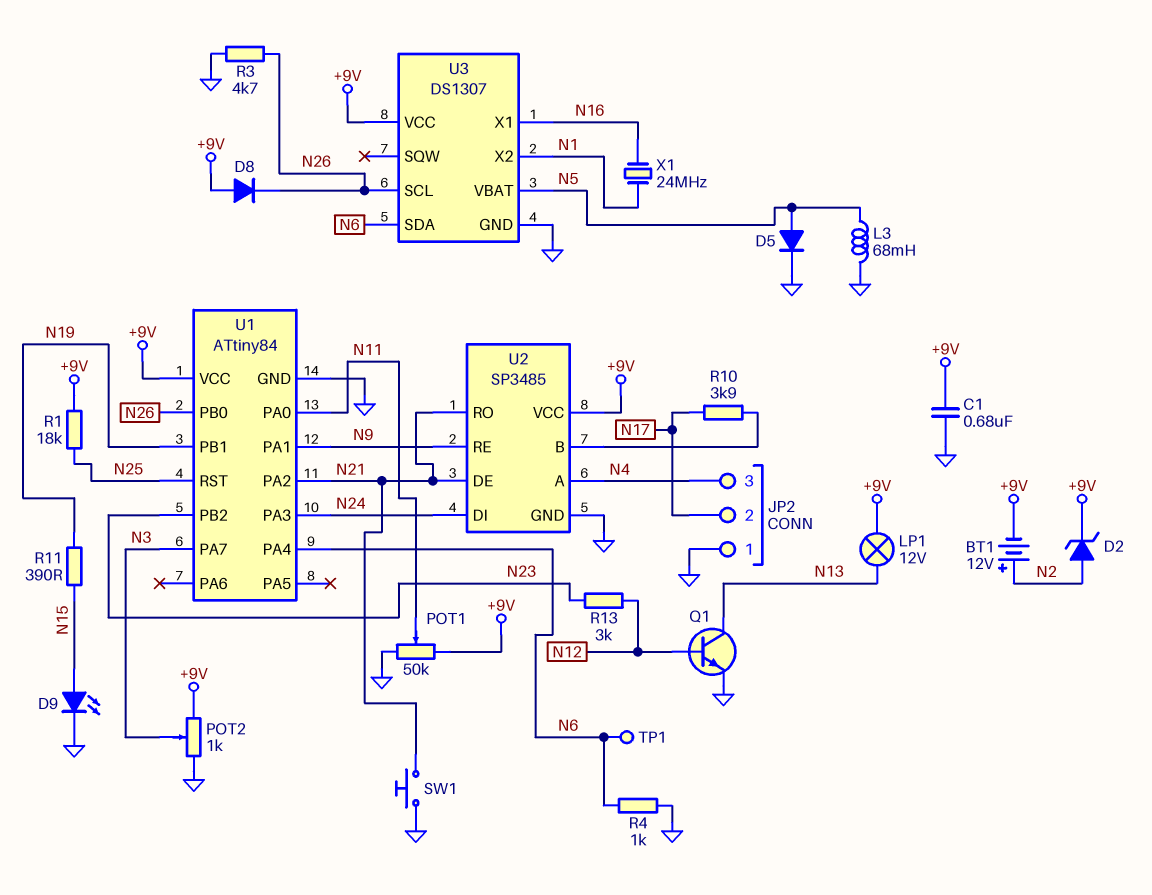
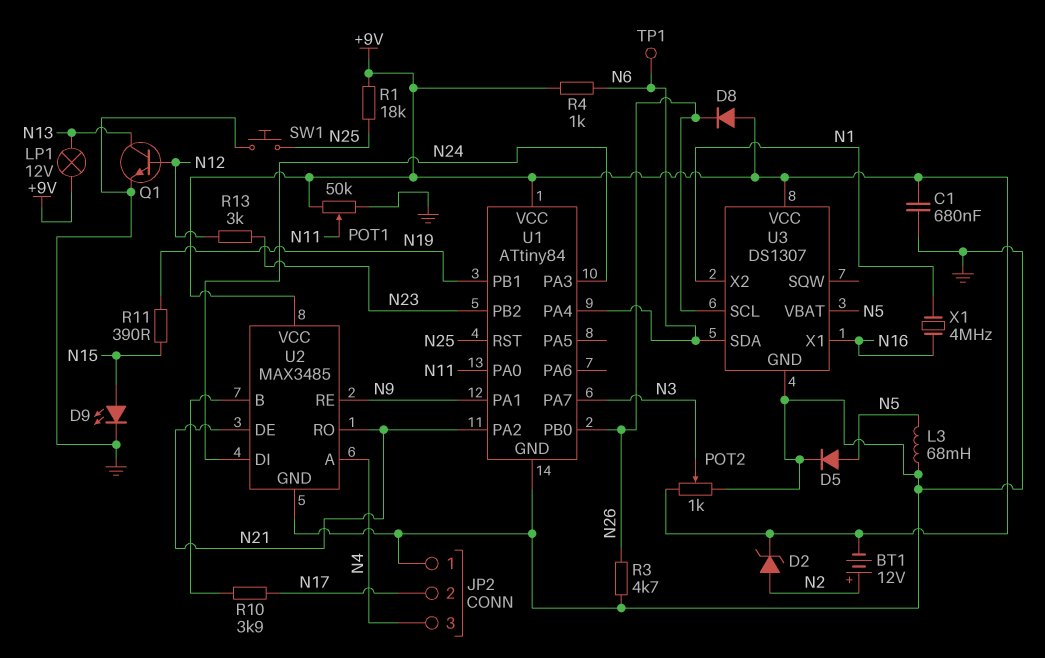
R4: 1k (GND, N6) -> 1k (+9V, N6)
SW1: button (GND, N21) -> button (GND, N25)
U2: SP3485 -> MAX3485
X1: 24MHz (N1, N16) -> 4MHz (N1, N16)

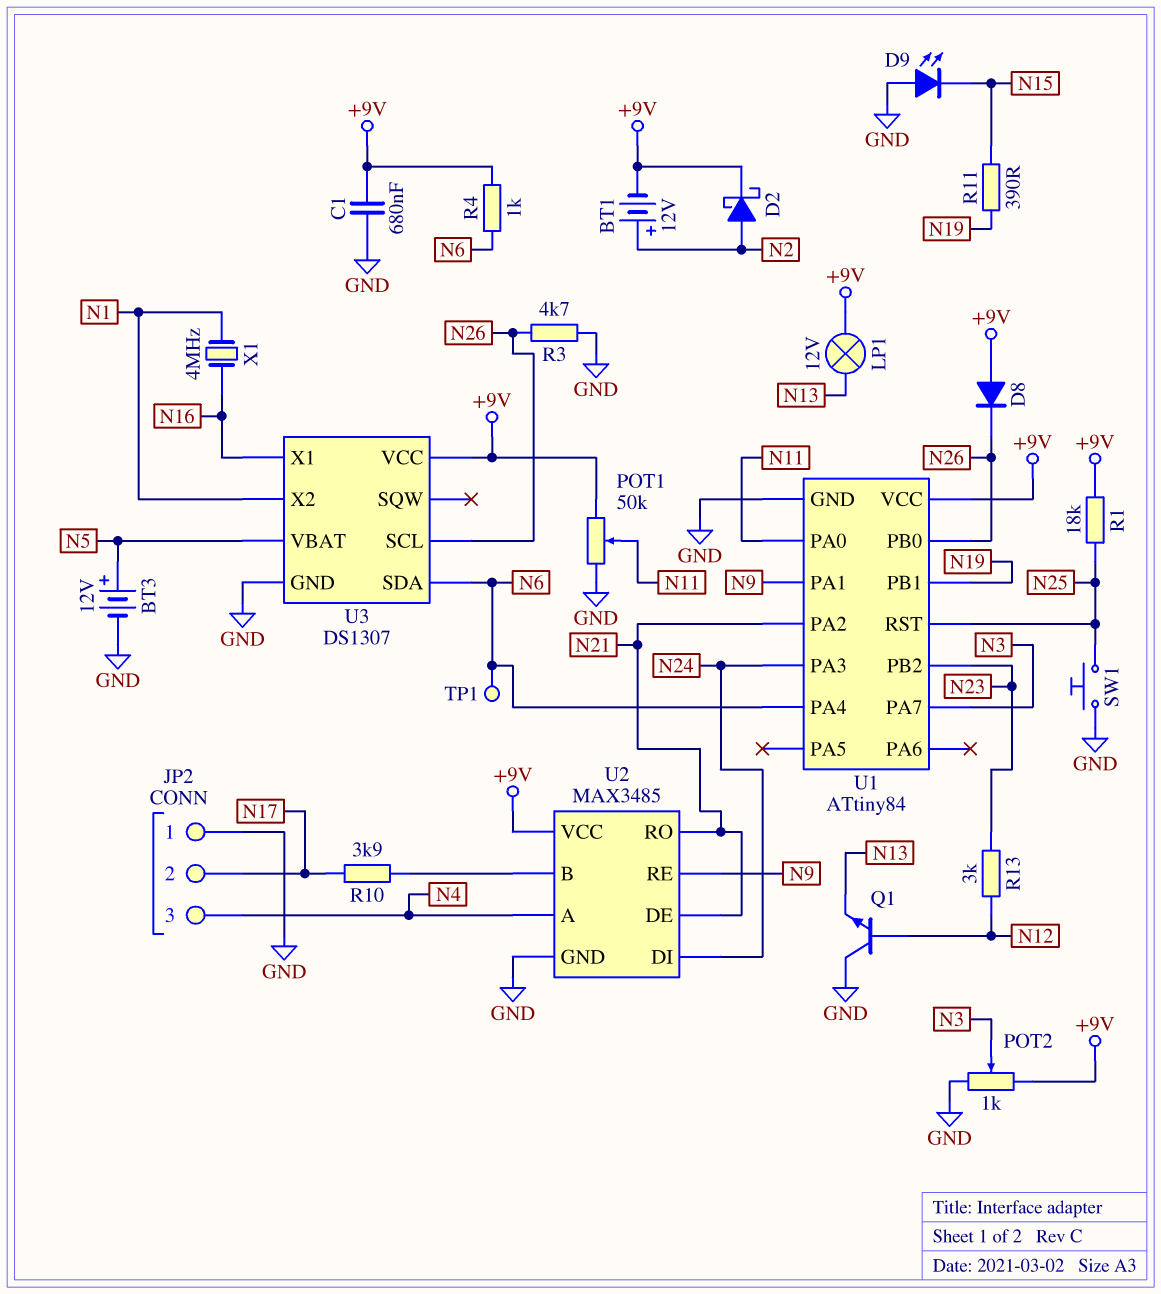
BT3: none -> 12V (plus N5, minus GND)
D2: zener (A N2, K +9V) -> schottky (A N2, K +9V)
D5: diode (A N5, K GND) -> none
D9: LED (A N15, K GND) -> LED (A GND, K N15)
L3: 68mH (GND, N5) -> none
Q1: NPN (B N12, C N13, E GND) -> NPN (B N12, C GND, E N13)

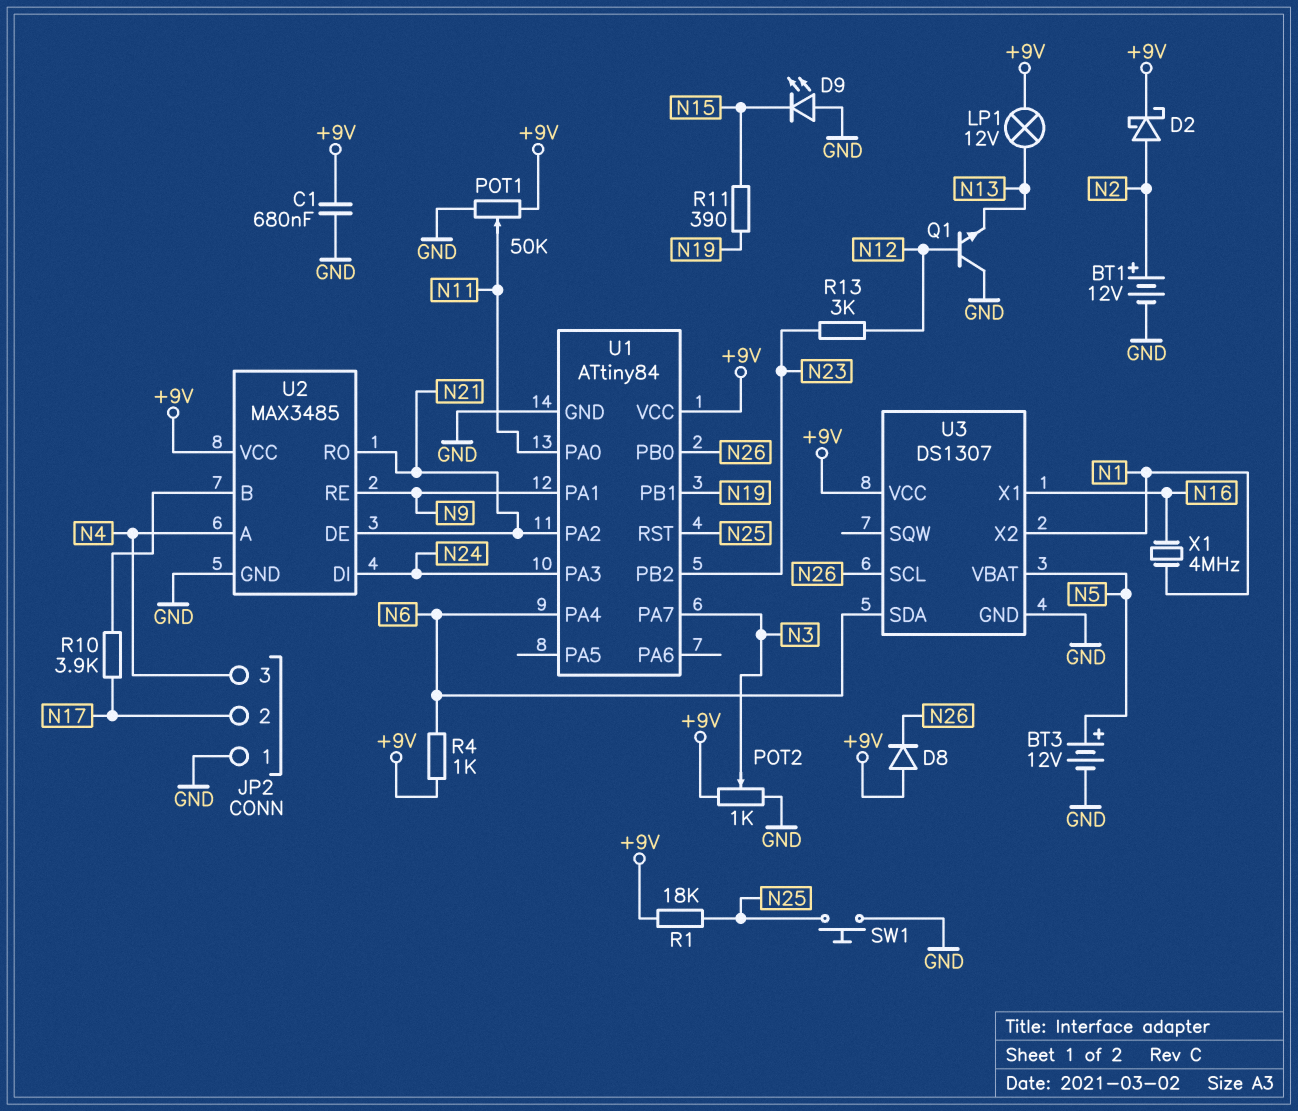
BT1: 12V (plus N2, minus +9V) -> 12V (plus N2, minus GND)
R3: 4.7k (GND, N26) -> none
TP1: test point (N6) -> none

